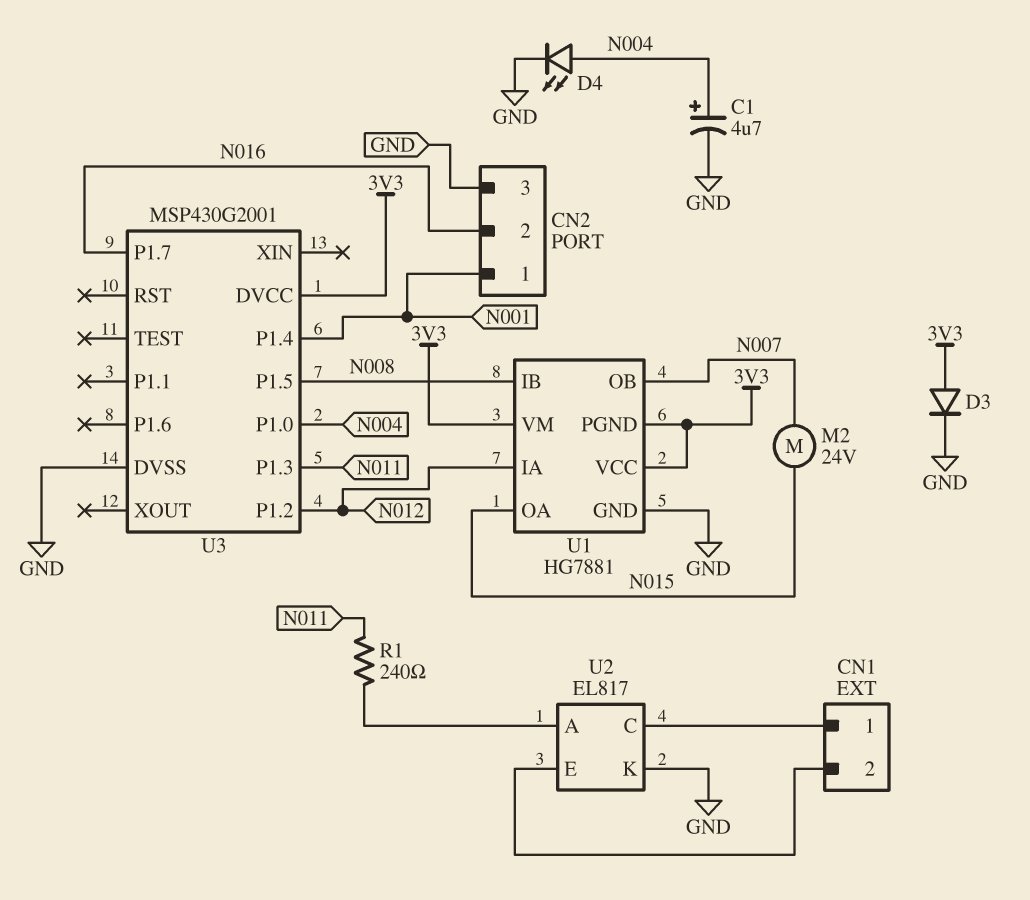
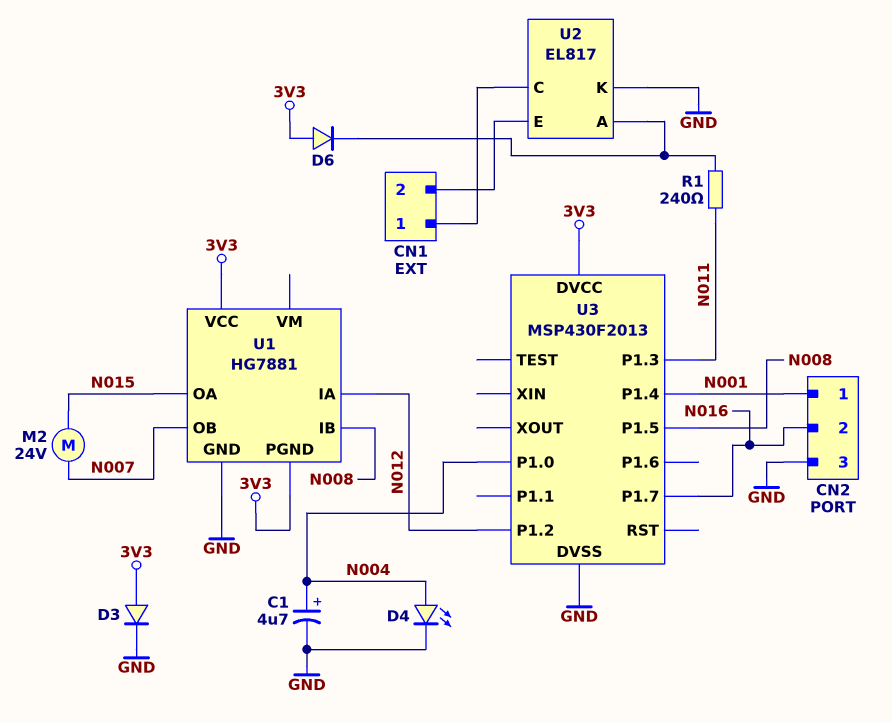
D6: none -> diode (A 3V3, K U2/A)
U1 pin VM: 3V3 -> none
U3: MSP430G2001 -> MSP430F2013

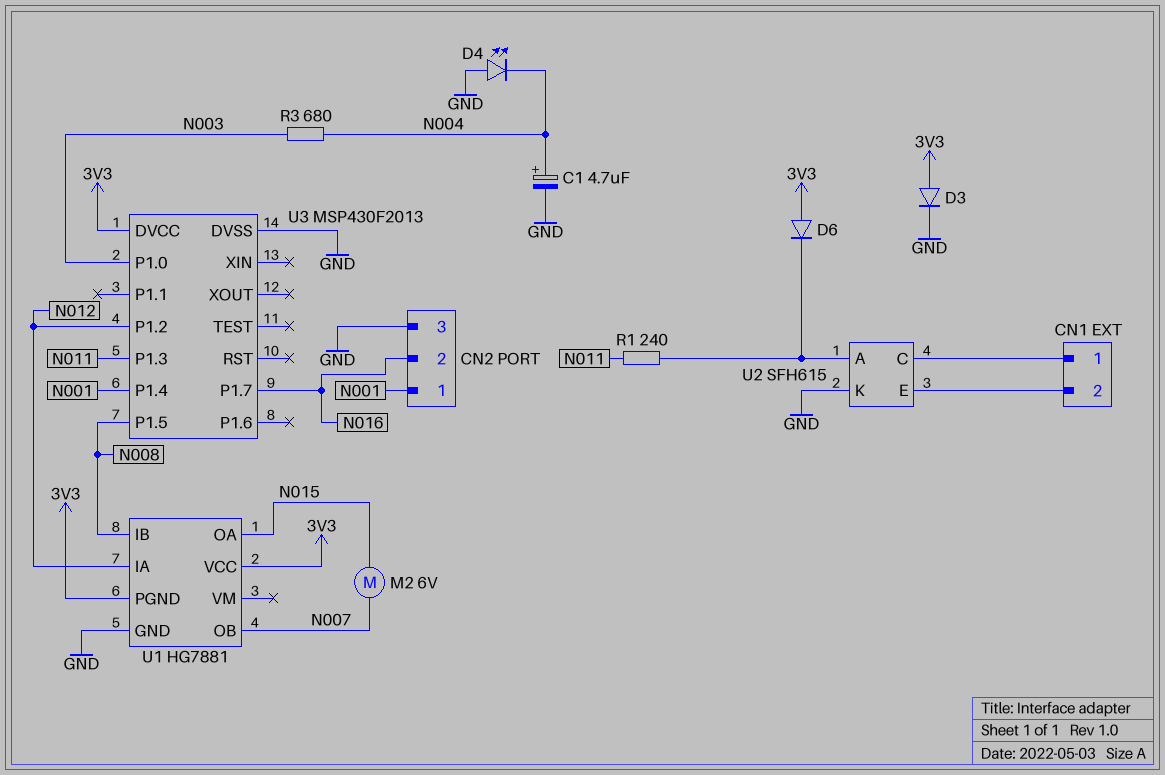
D4: LED (A N004, K GND) -> LED (A GND, K N004)
M2: motor 24V (N007, N015) -> motor 6V (N007, N015)
R3: none -> 680 (N003, N004)
U2: EL817 -> SFH615
U3 pin P1.0: N004 -> N003

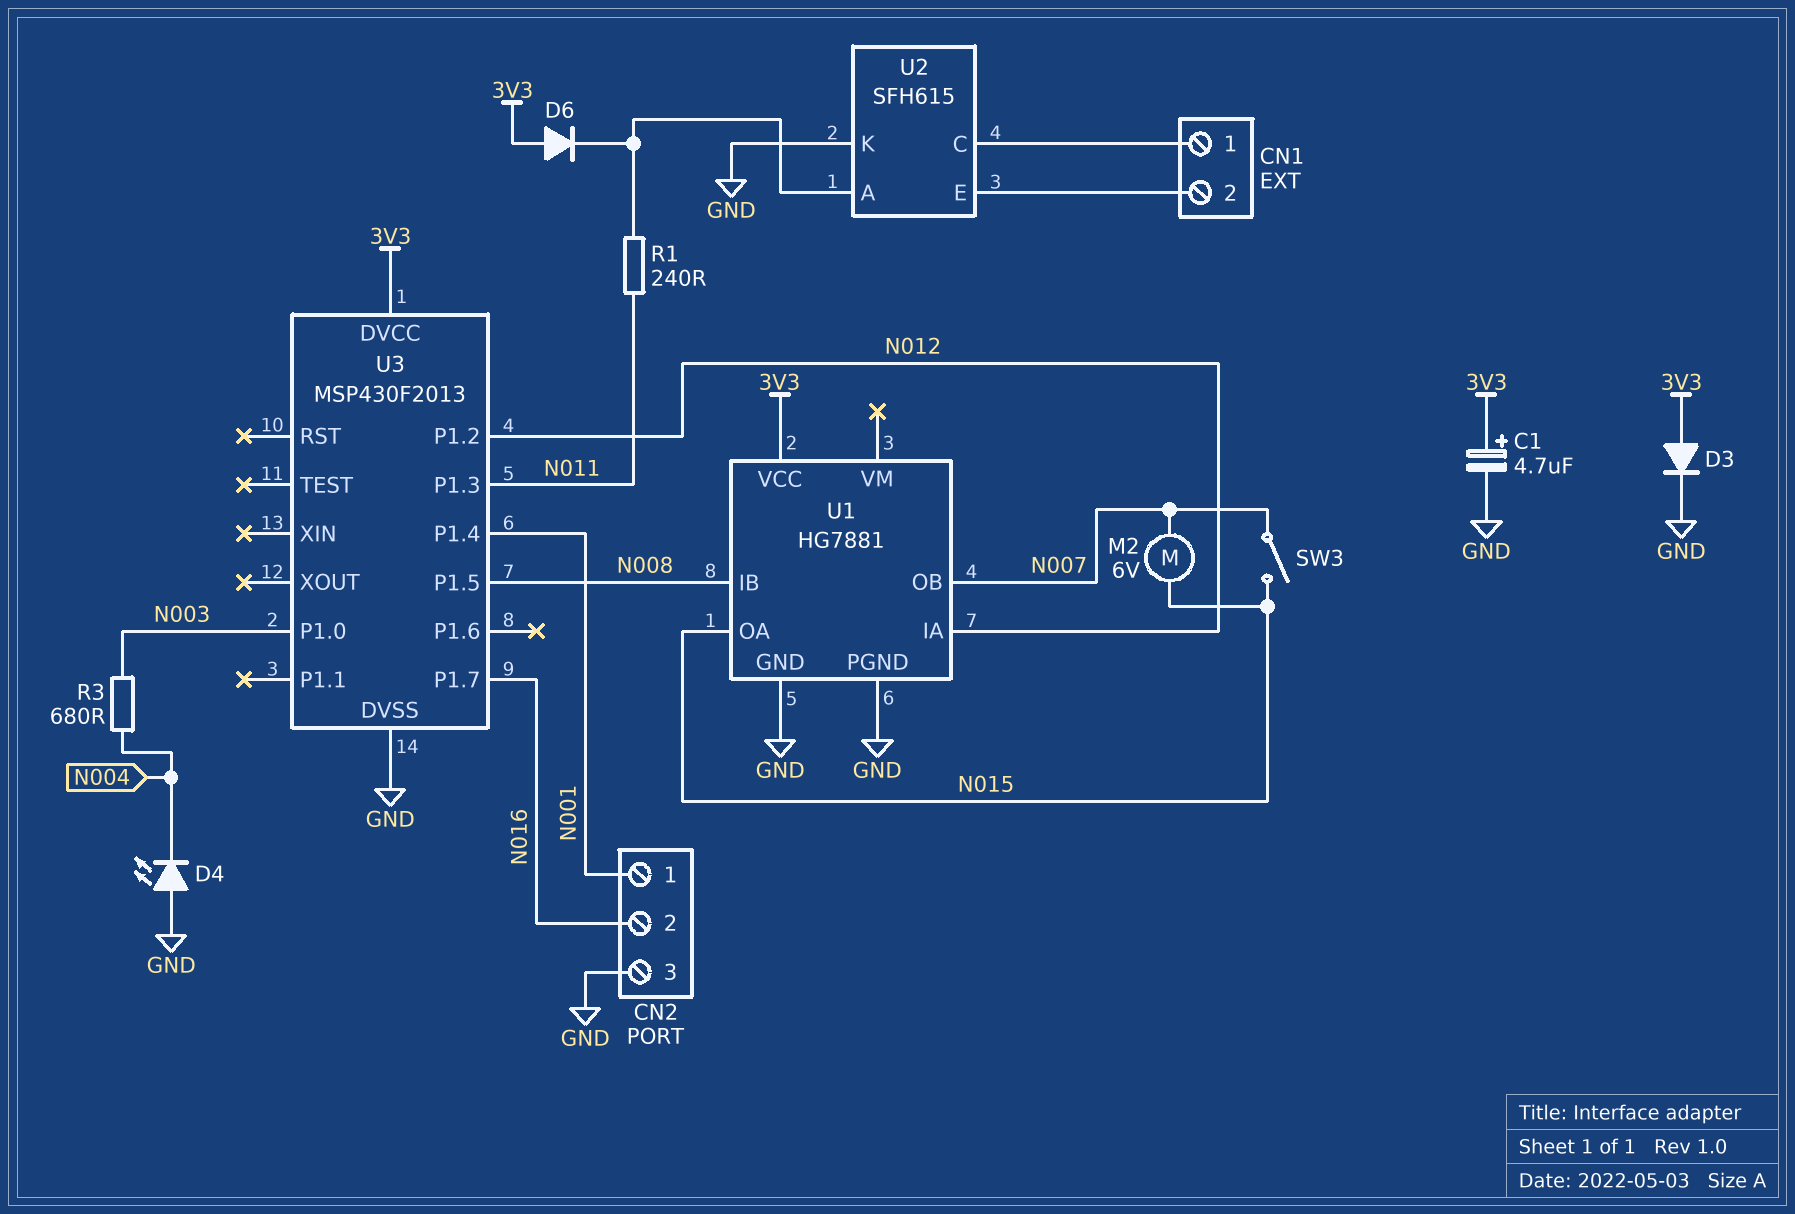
C1: 4.7uF (plus N004, minus GND) -> 4.7uF (plus 3V3, minus GND)
SW3: none -> switch (N007, N015)
U1 pin PGND: 3V3 -> GND

